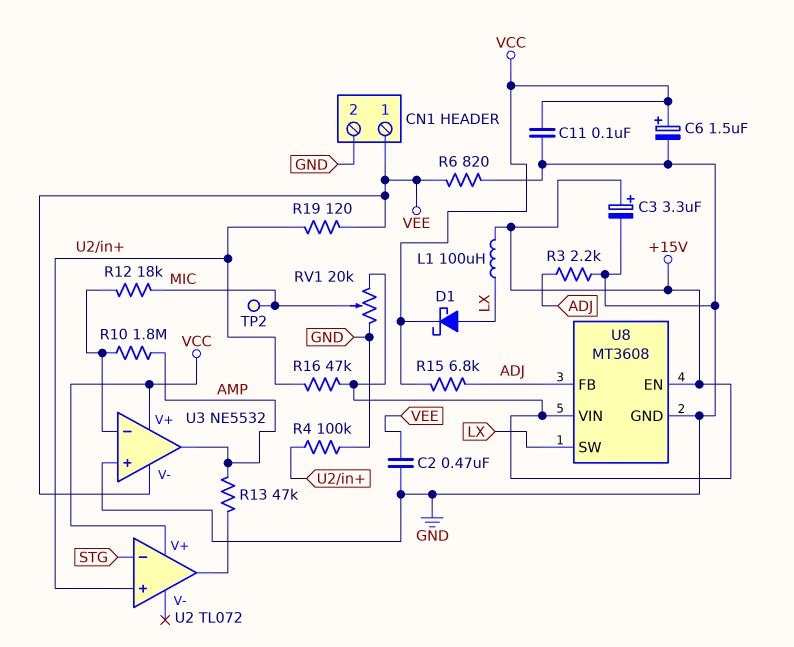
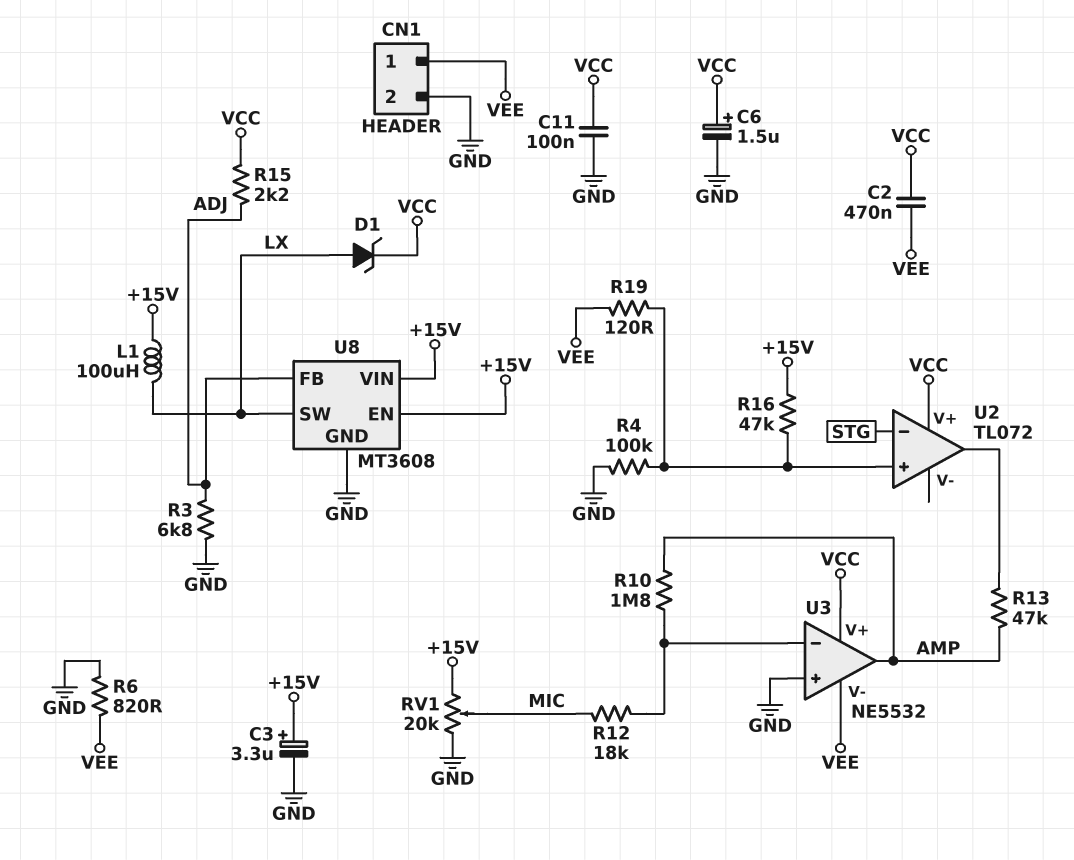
C2: 470nF (GND, VEE) -> 470nF (VCC, VEE)
D1: schottky (A LX, K VCC) -> zener (A LX, K VCC)
R3: 2.2k (ADJ, GND) -> 6.8k (ADJ, GND)
R15: 6.8k (ADJ, VCC) -> 2.2k (ADJ, VCC)
TP2: test point (MIC) -> none

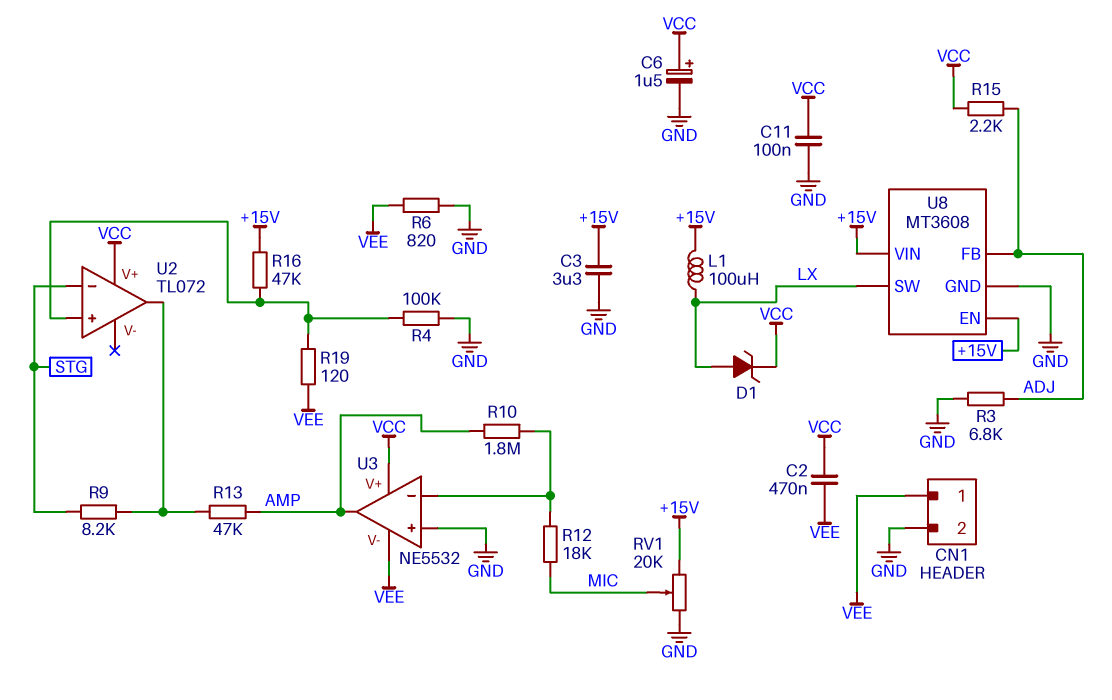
C3: 3.3uF (plus +15V, minus GND) -> 3.3uF (+15V, GND)
R9: none -> 8.2k (STG, U2/out)

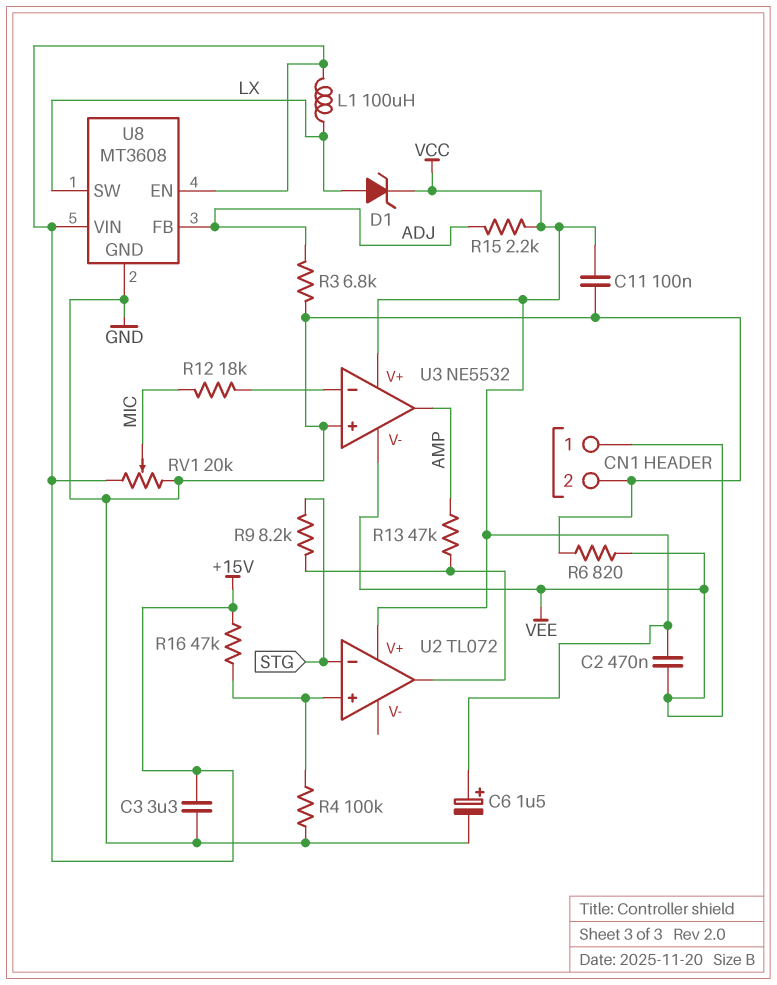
R10: 1.8M (AMP, U3/in-) -> none
R19: 120 (U2/in+, VEE) -> none

